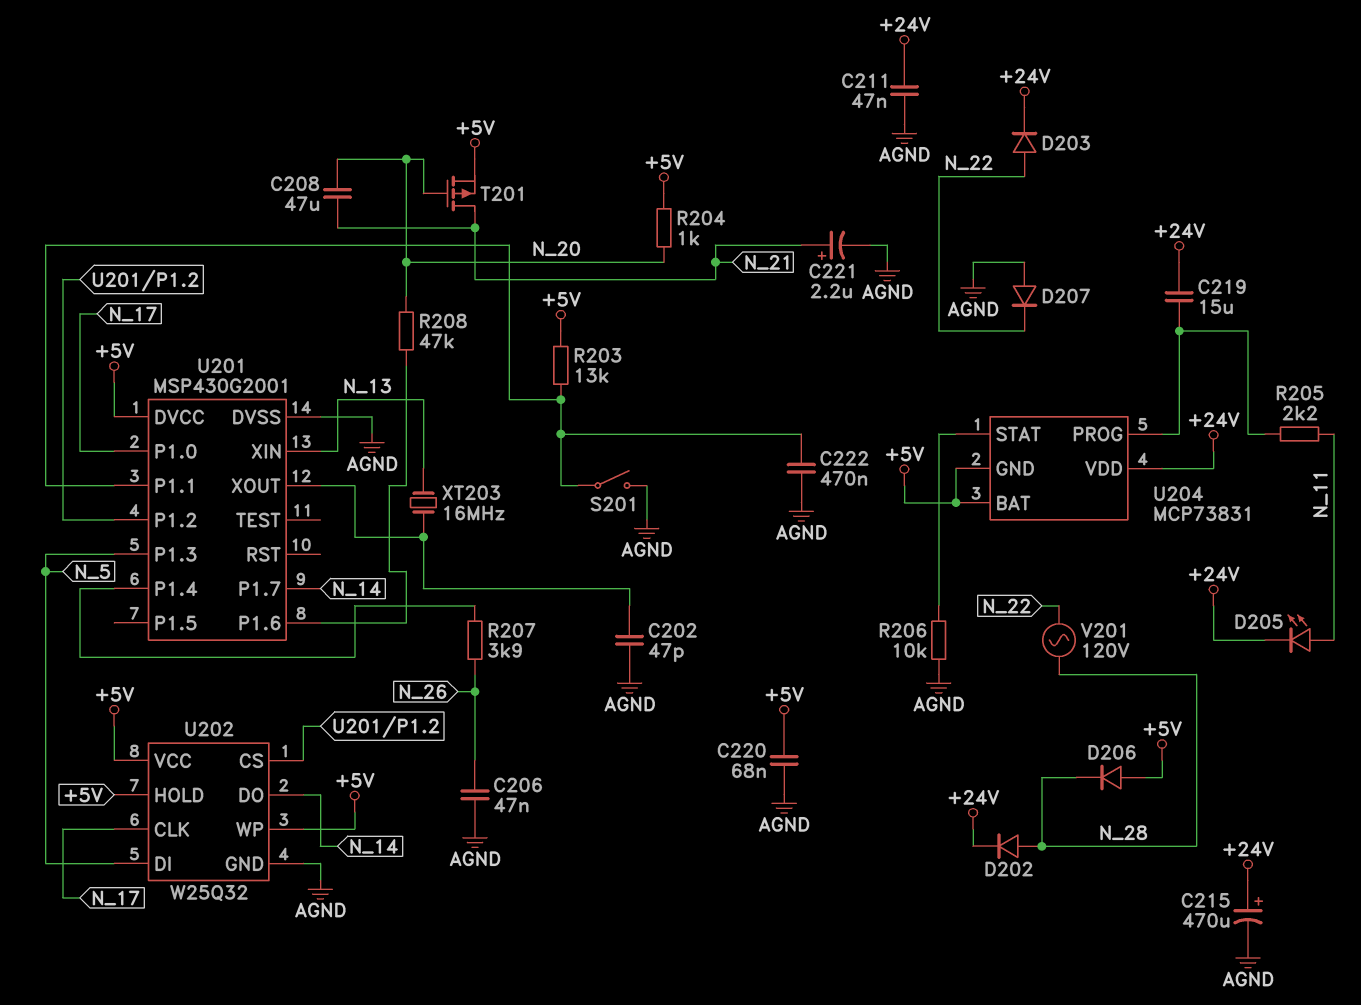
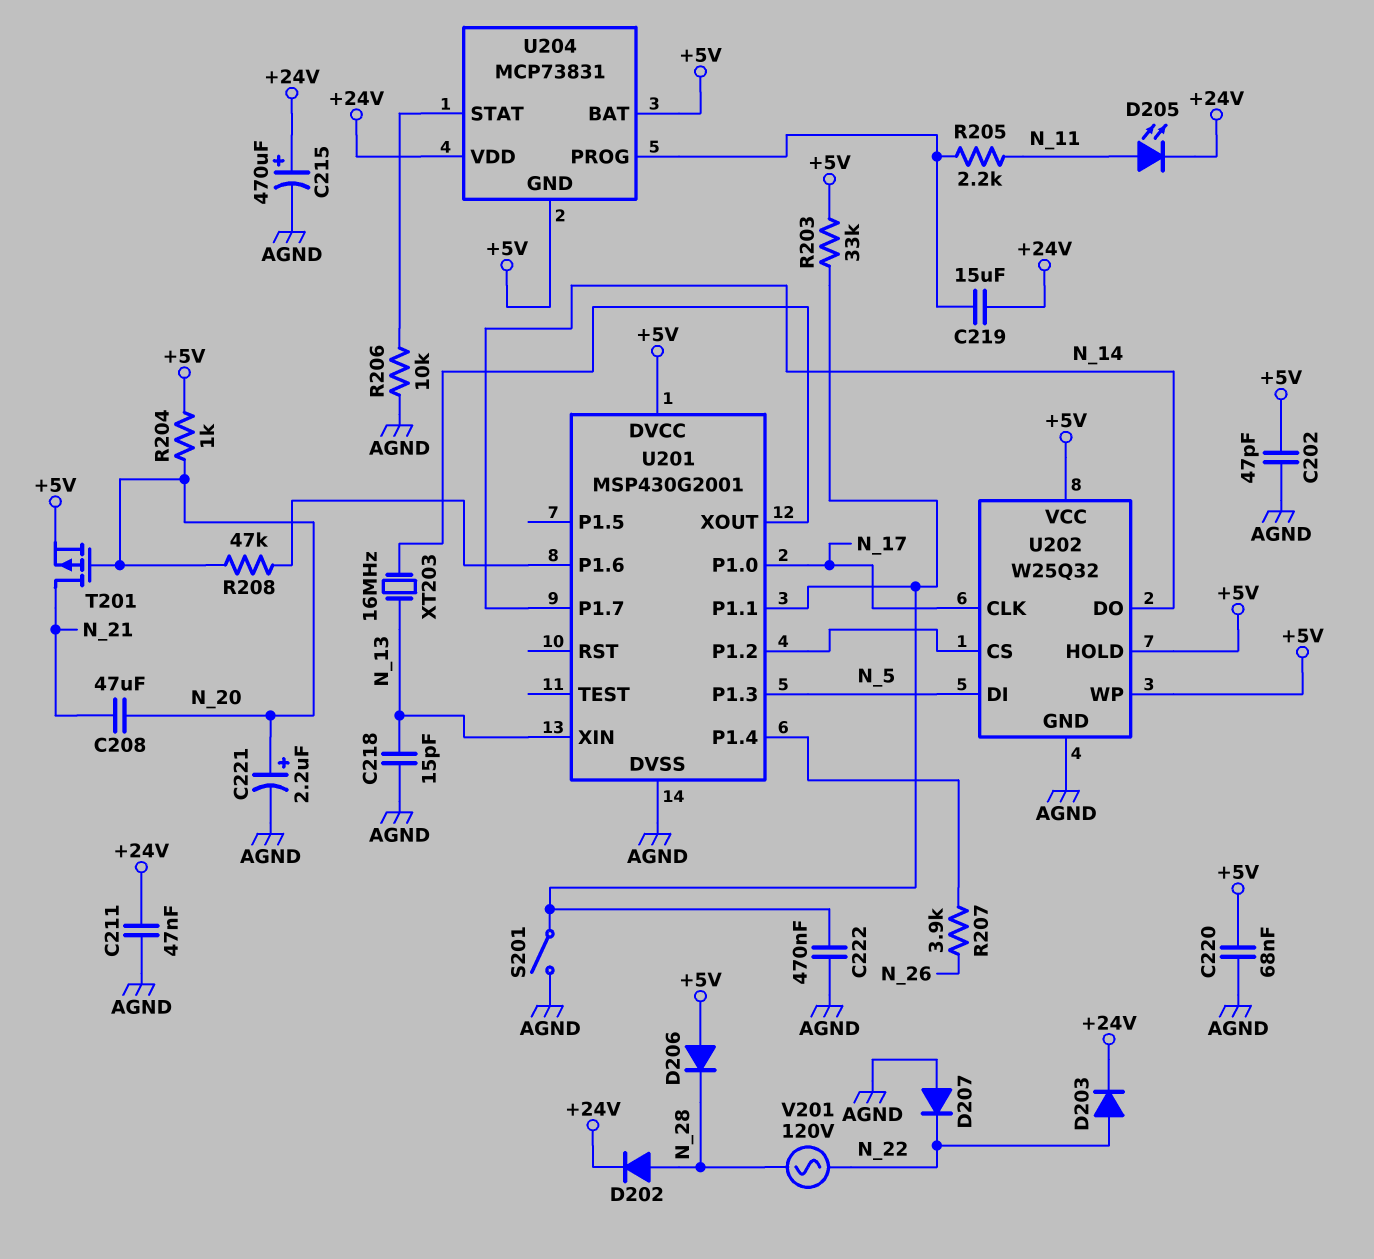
C202: 47pF (AGND, U201/XOUT) -> 47pF (+5V, AGND)
C206: 47nF (AGND, N_26) -> none
C218: none -> 15pF (AGND, N_13)
C221: 2.2uF (plus N_21, minus AGND) -> 2.2uF (plus N_20, minus AGND)
R203: 13k (+5V, U201/P1.1) -> 33k (+5V, U201/P1.1)

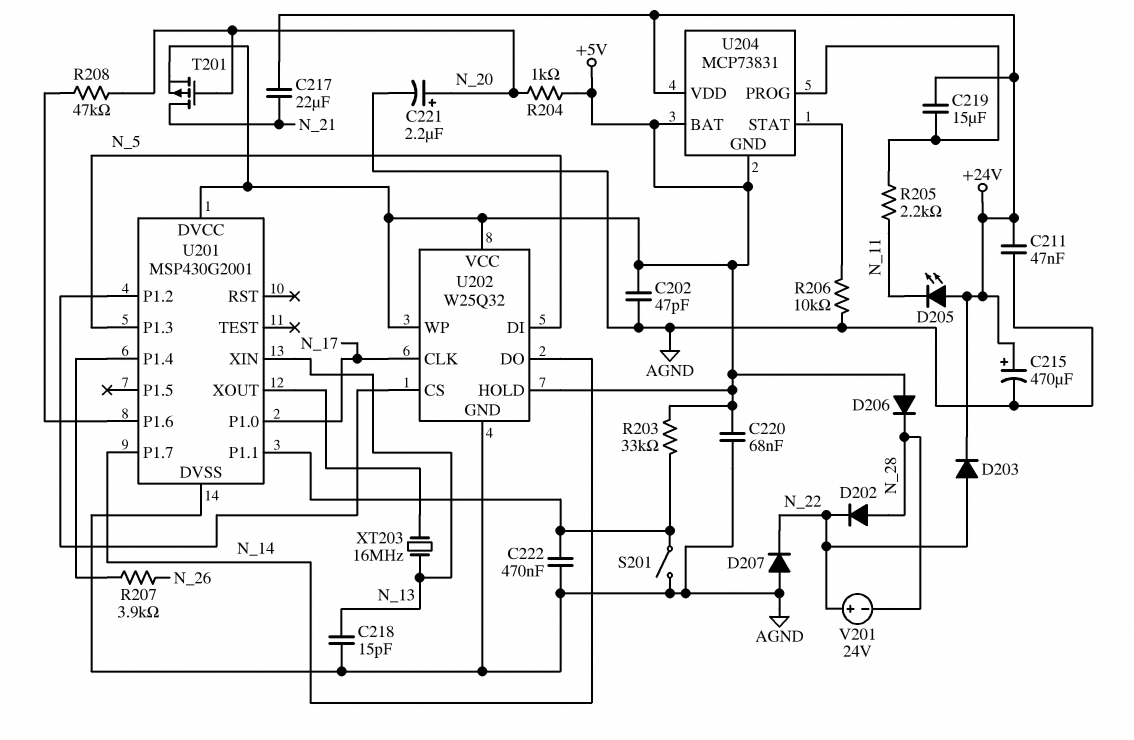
C208: 47uF (N_20, N_21) -> none
C217: none -> 22uF (+24V, N_21)
D202: diode (A N_28, K +24V) -> diode (A N_28, K N_22)
D205: LED (A N_11, K +24V) -> LED (A +24V, K N_11)
V201: AC 120V (N_22, N_28) -> 24V (plus N_22, minus N_28)

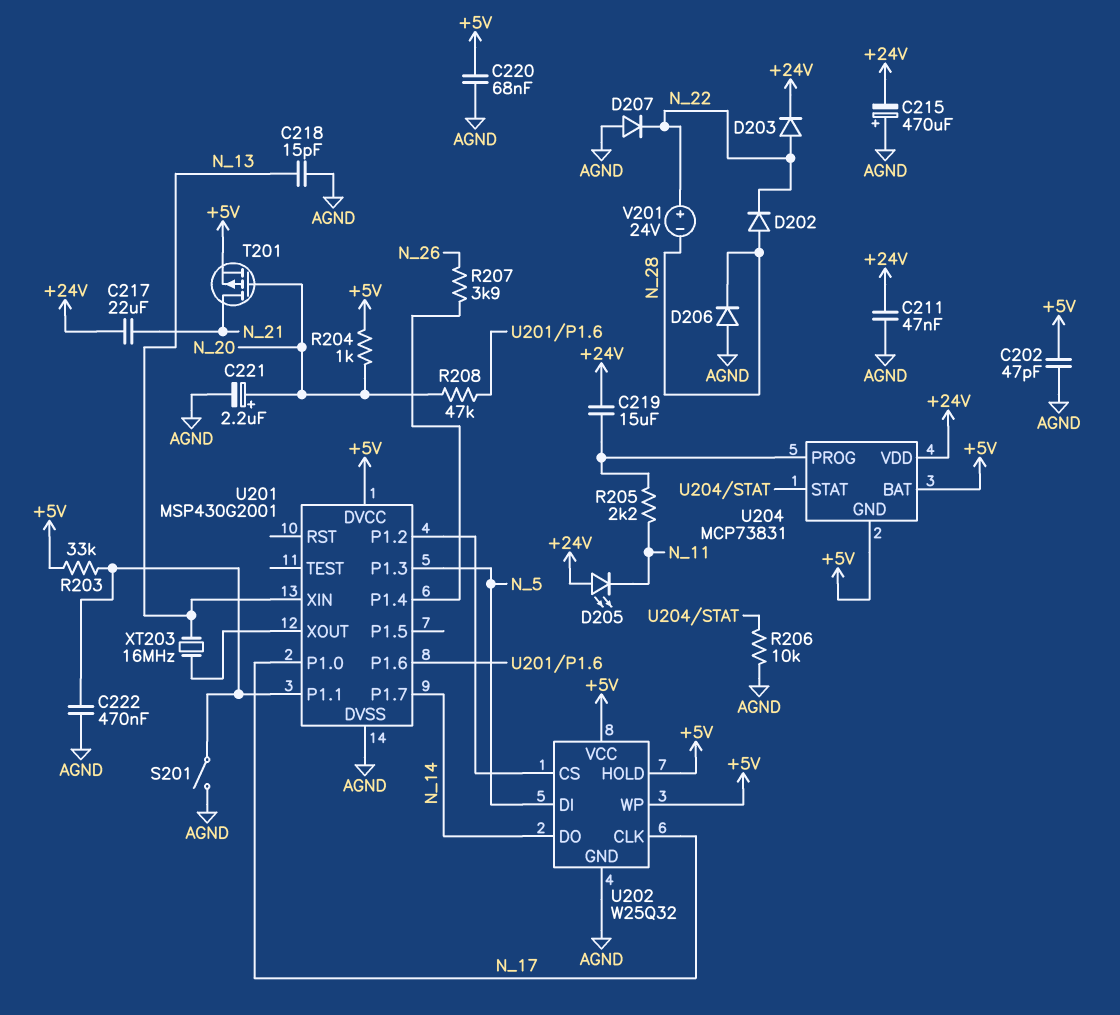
C215: 470uF (plus +24V, minus AGND) -> 470uF (plus AGND, minus +24V)
D206: diode (A +5V, K N_28) -> diode (A AGND, K N_28)

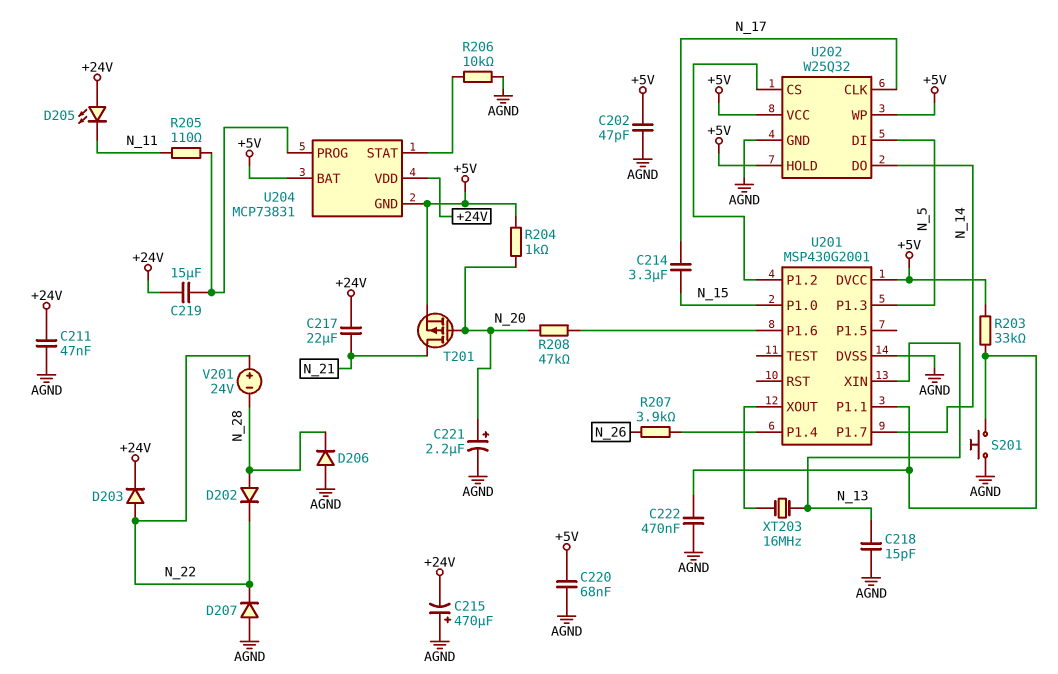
C214: none -> 3.3uF (N_15, N_17)
R205: 2.2k (N_11, U204/PROG) -> 110 (N_11, U204/PROG)
S201: switch (AGND, U201/P1.1) -> button (AGND, U201/P1.1)
U201 pin P1.0: N_17 -> N_15

